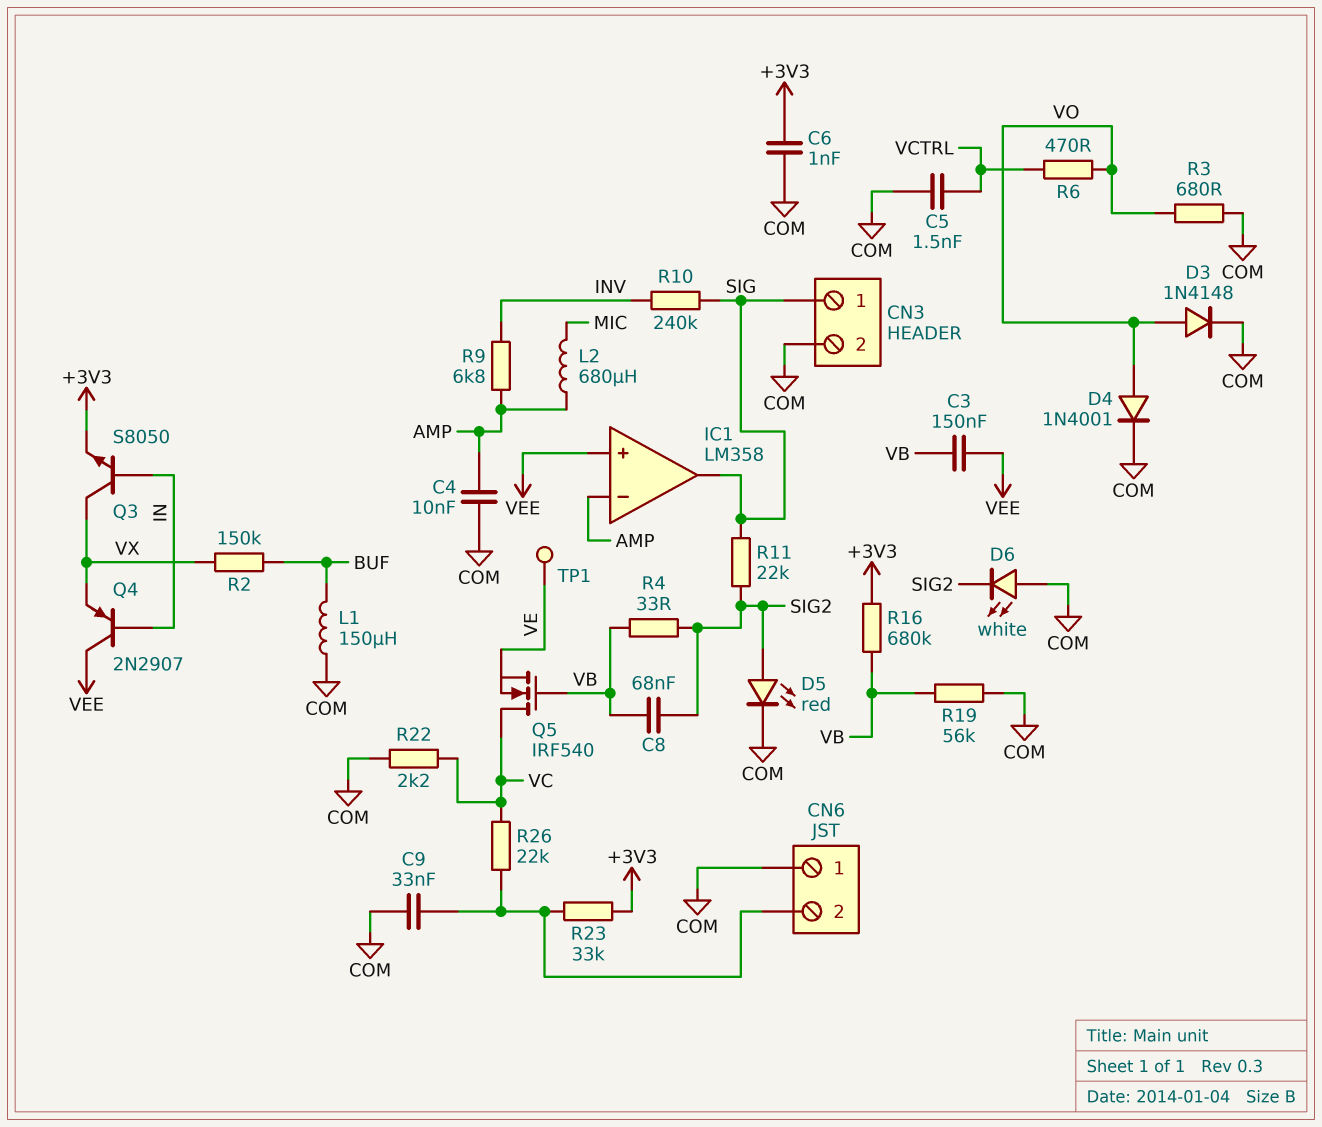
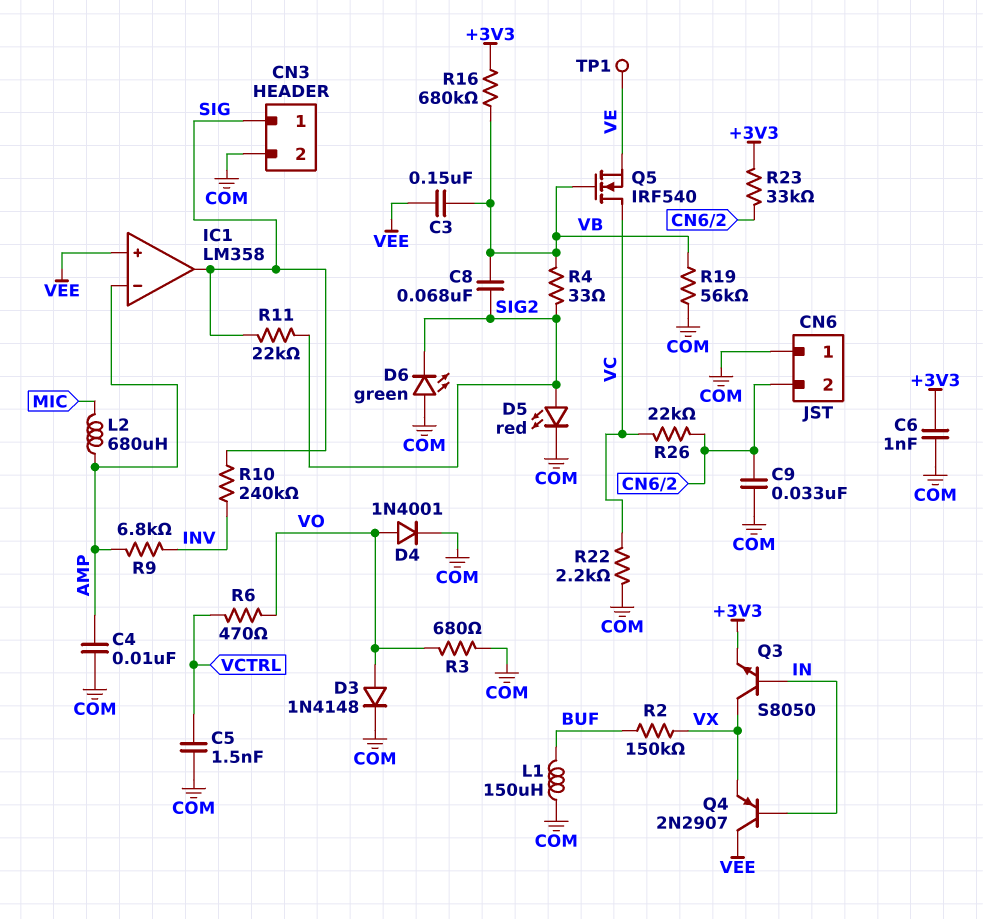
D6: LED white (A COM, K SIG2) -> LED green (A COM, K SIG2)

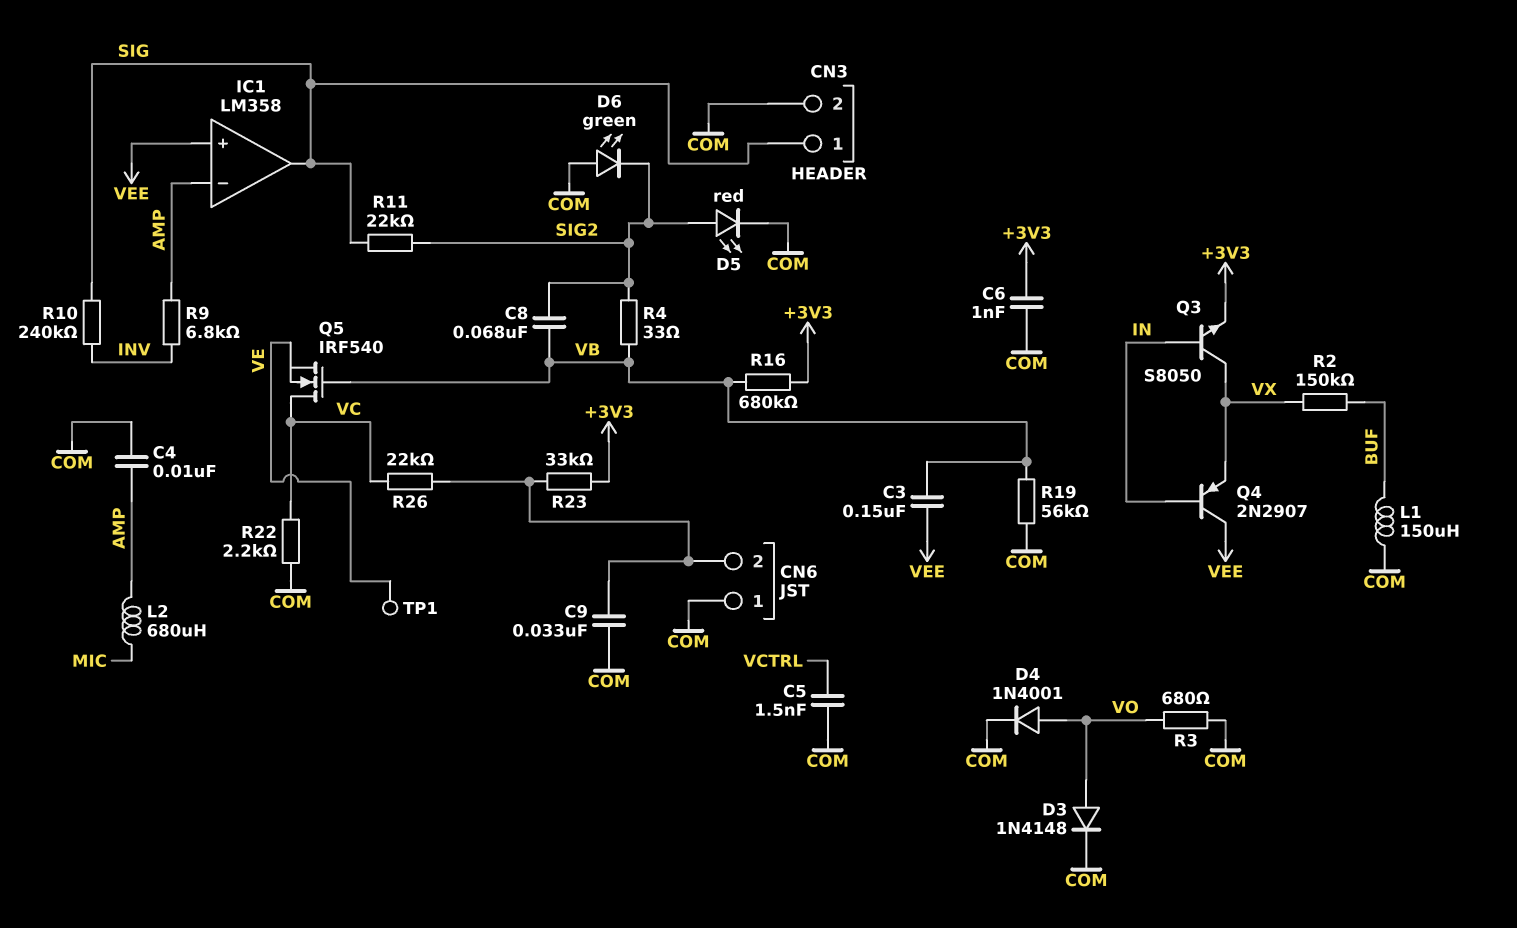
R6: 470 (VCTRL, VO) -> none

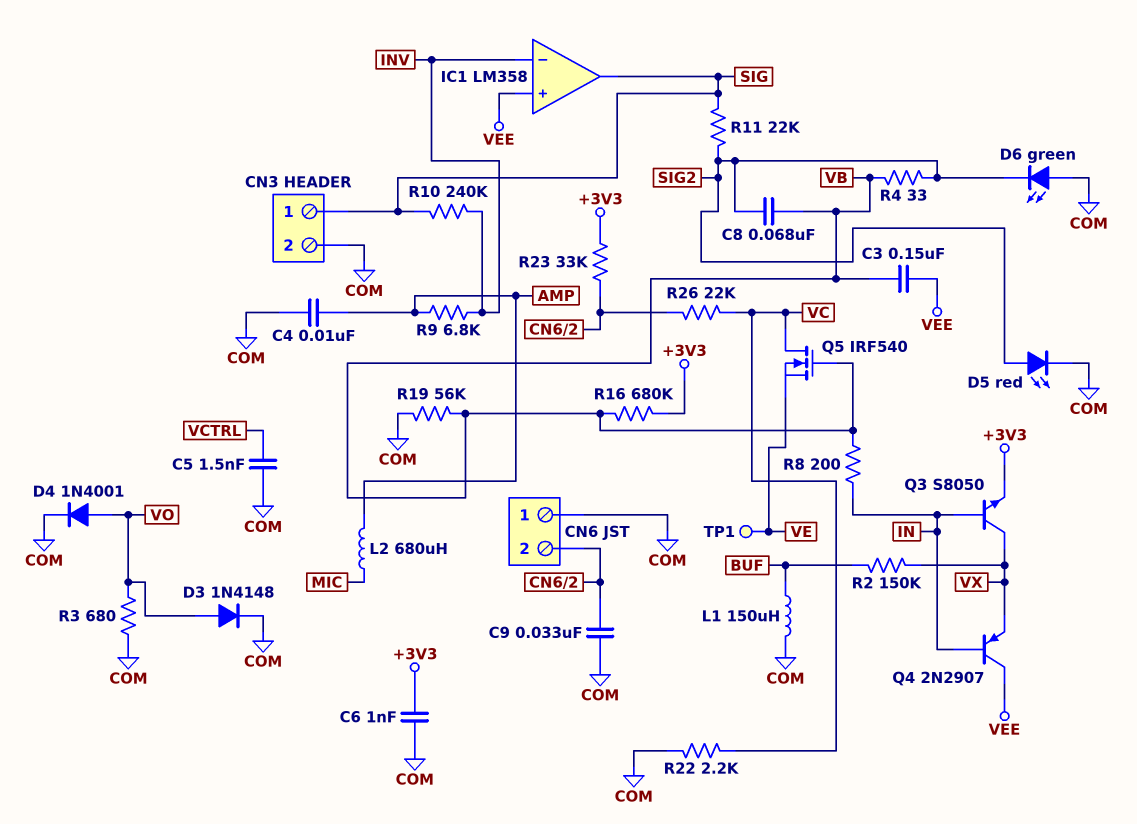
IC1 pin in-: AMP -> INV
R8: none -> 200 (IN, VB)

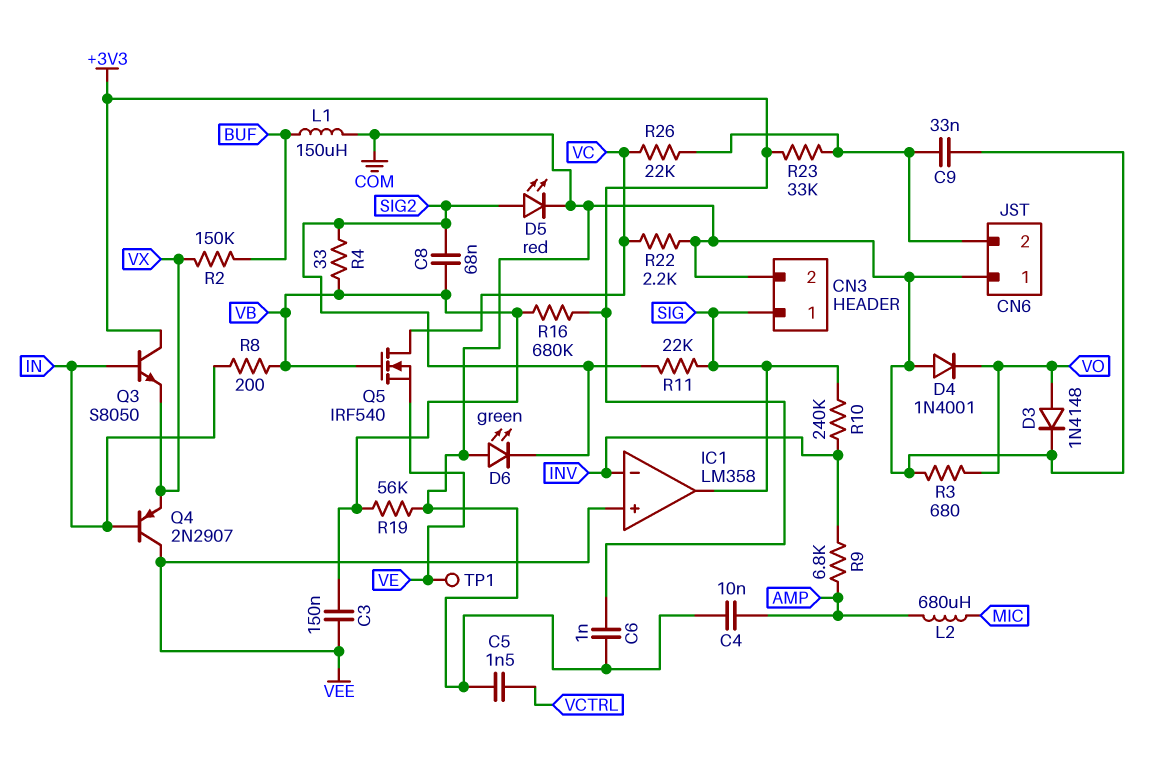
D4: diode 1N4001 (A VO, K COM) -> diode 1N4001 (A COM, K VO)
Q3: NPN S8050 (B IN, C VX, E +3V3) -> NPN S8050 (B IN, C +3V3, E VX)

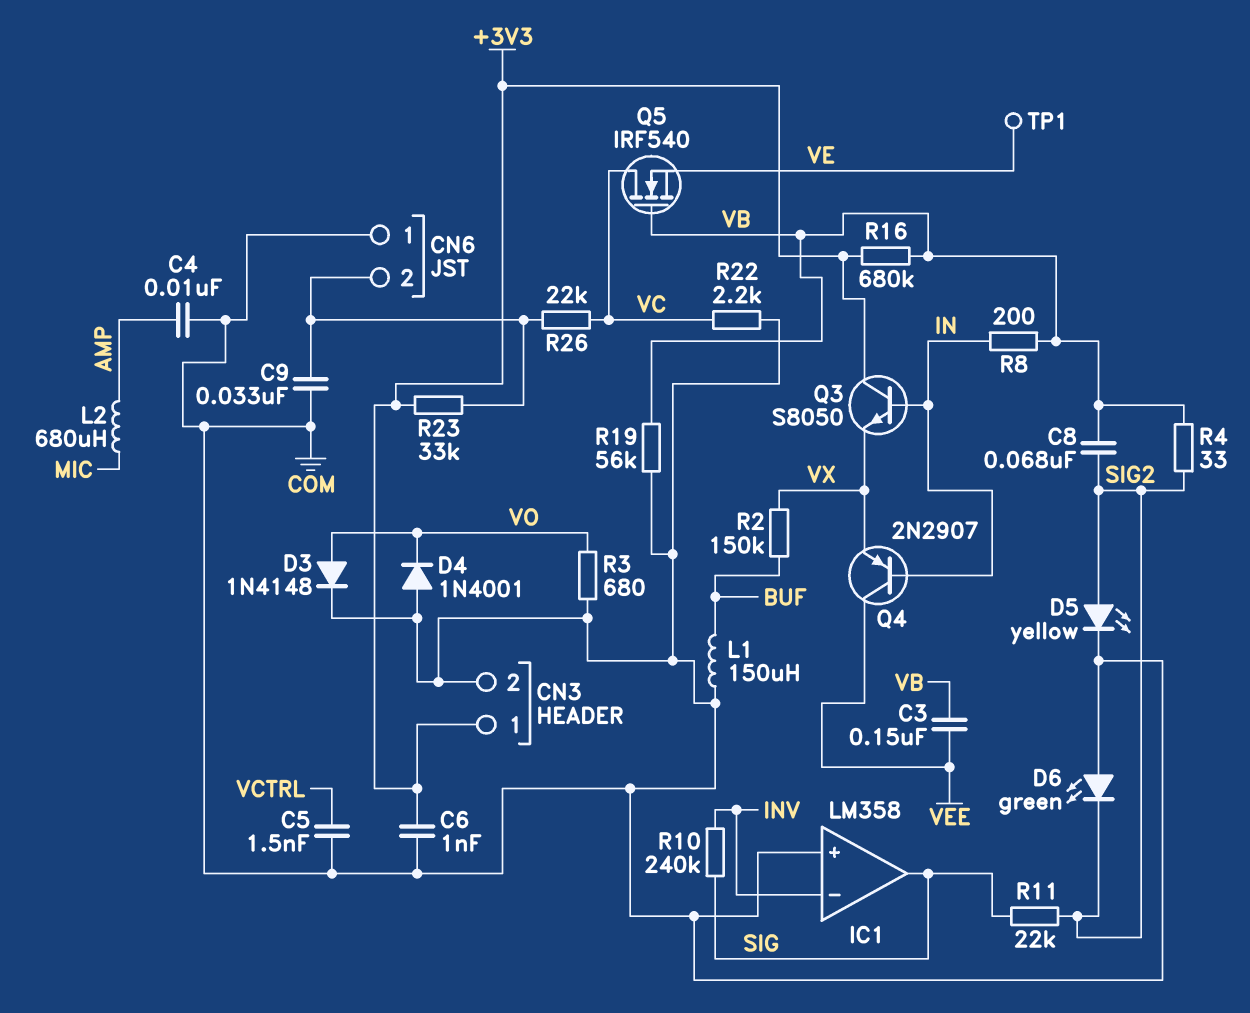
CN3 pin 1: SIG -> +3V3
D5: LED red (A SIG2, K COM) -> LED yellow (A SIG2, K COM)
IC1 pin in+: VEE -> COM
R9: 6.8k (AMP, INV) -> none

